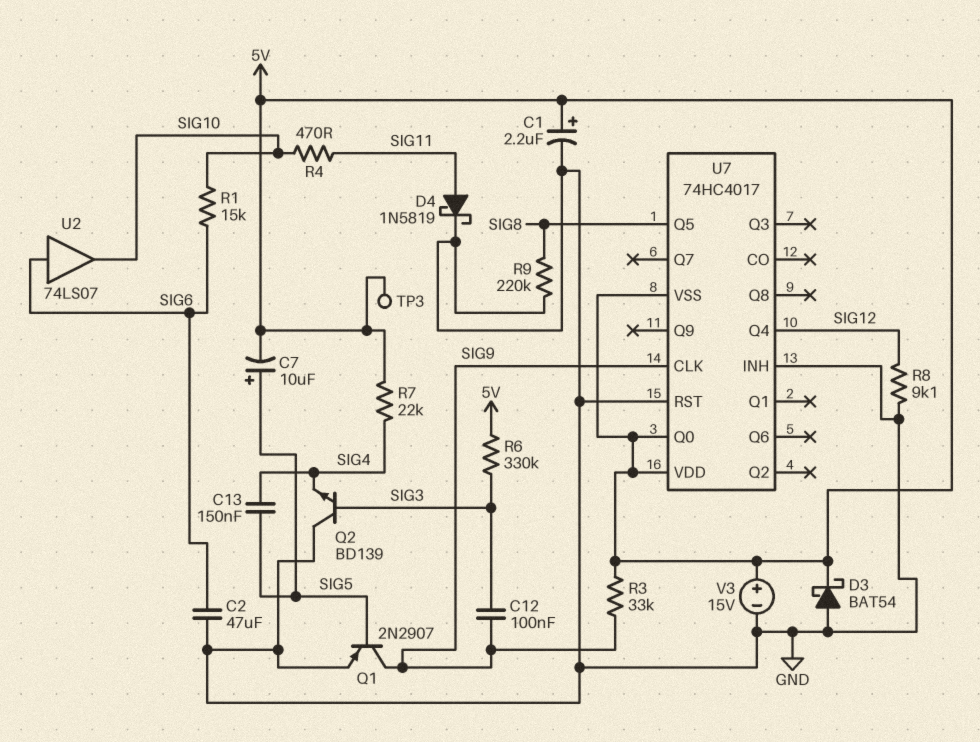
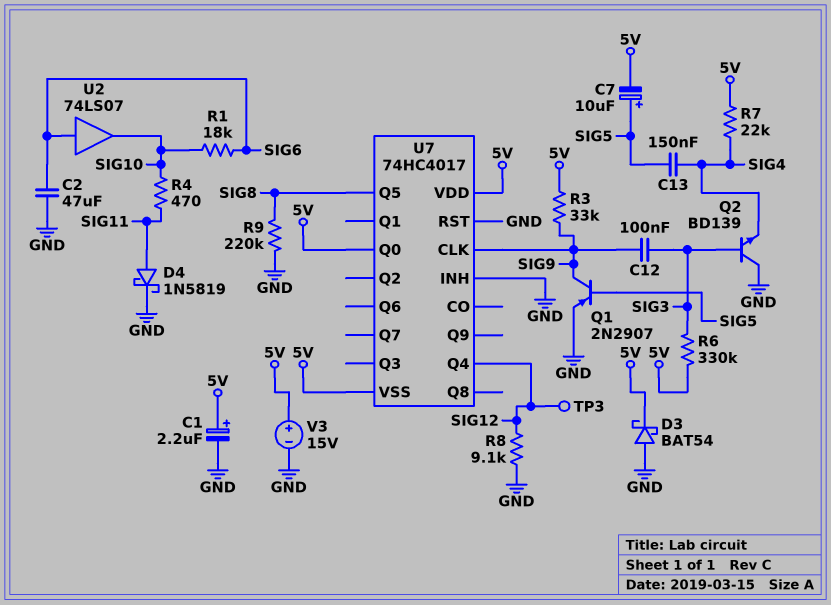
R1: 15k (SIG6, SIG10) -> 18k (SIG6, SIG10)
TP3: test point (5V) -> test point (SIG12)

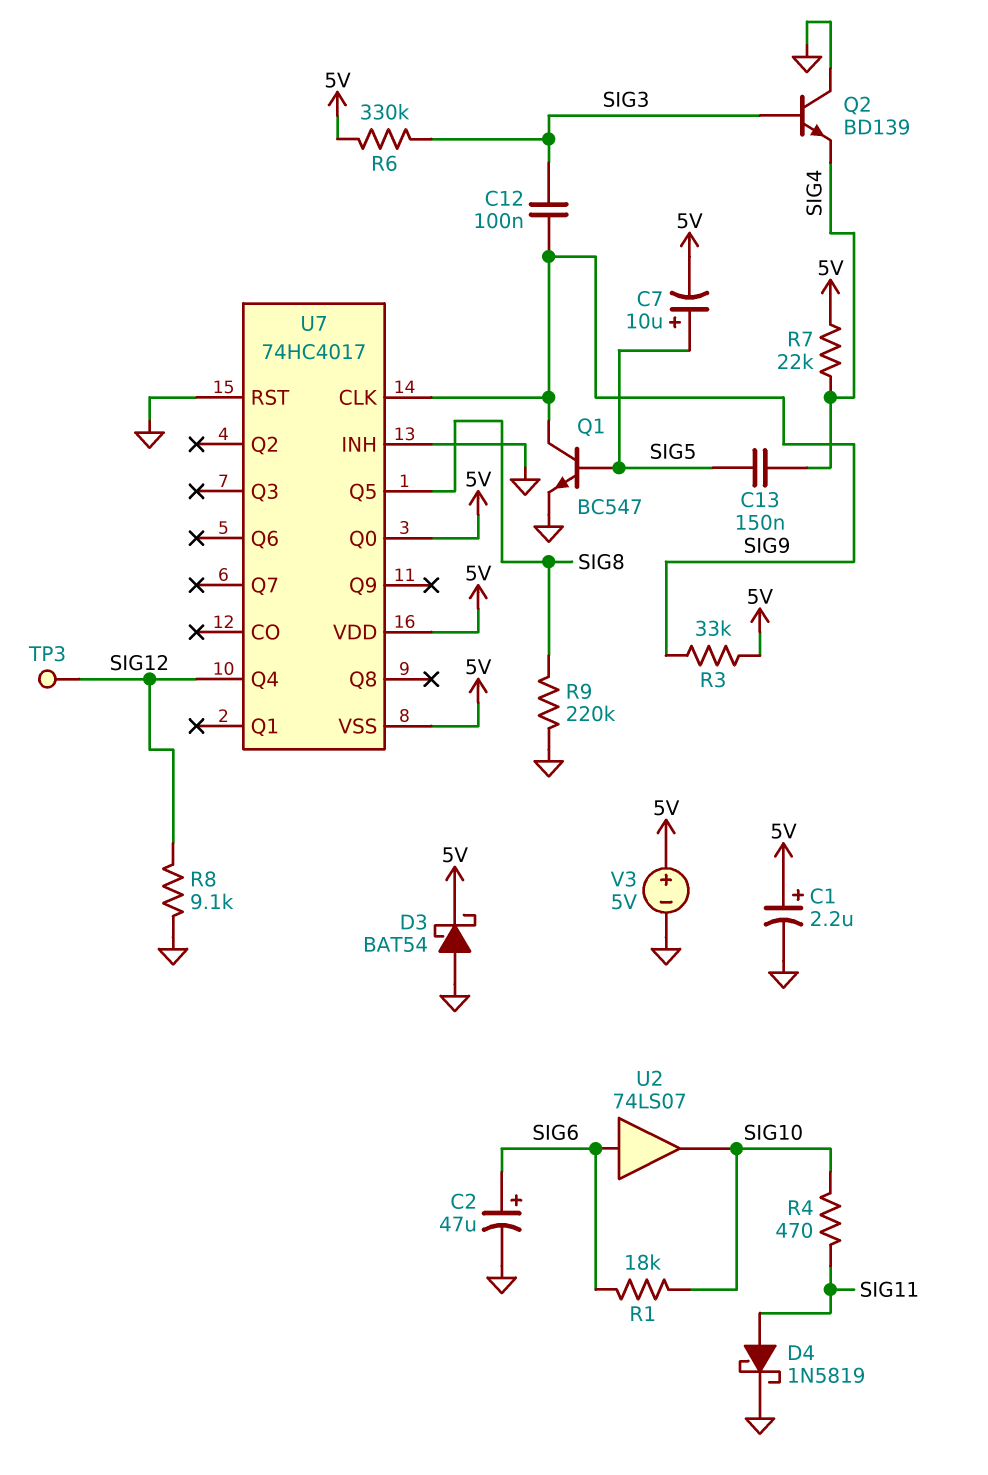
C2: 47uF (GND, SIG6) -> 47uF (plus SIG6, minus GND)
Q1: PNP 2N2907 (B SIG5, C SIG9, E GND) -> NPN BC547 (B SIG5, C SIG9, E GND)
V3: 15V (plus 5V, minus GND) -> 5V (plus 5V, minus GND)

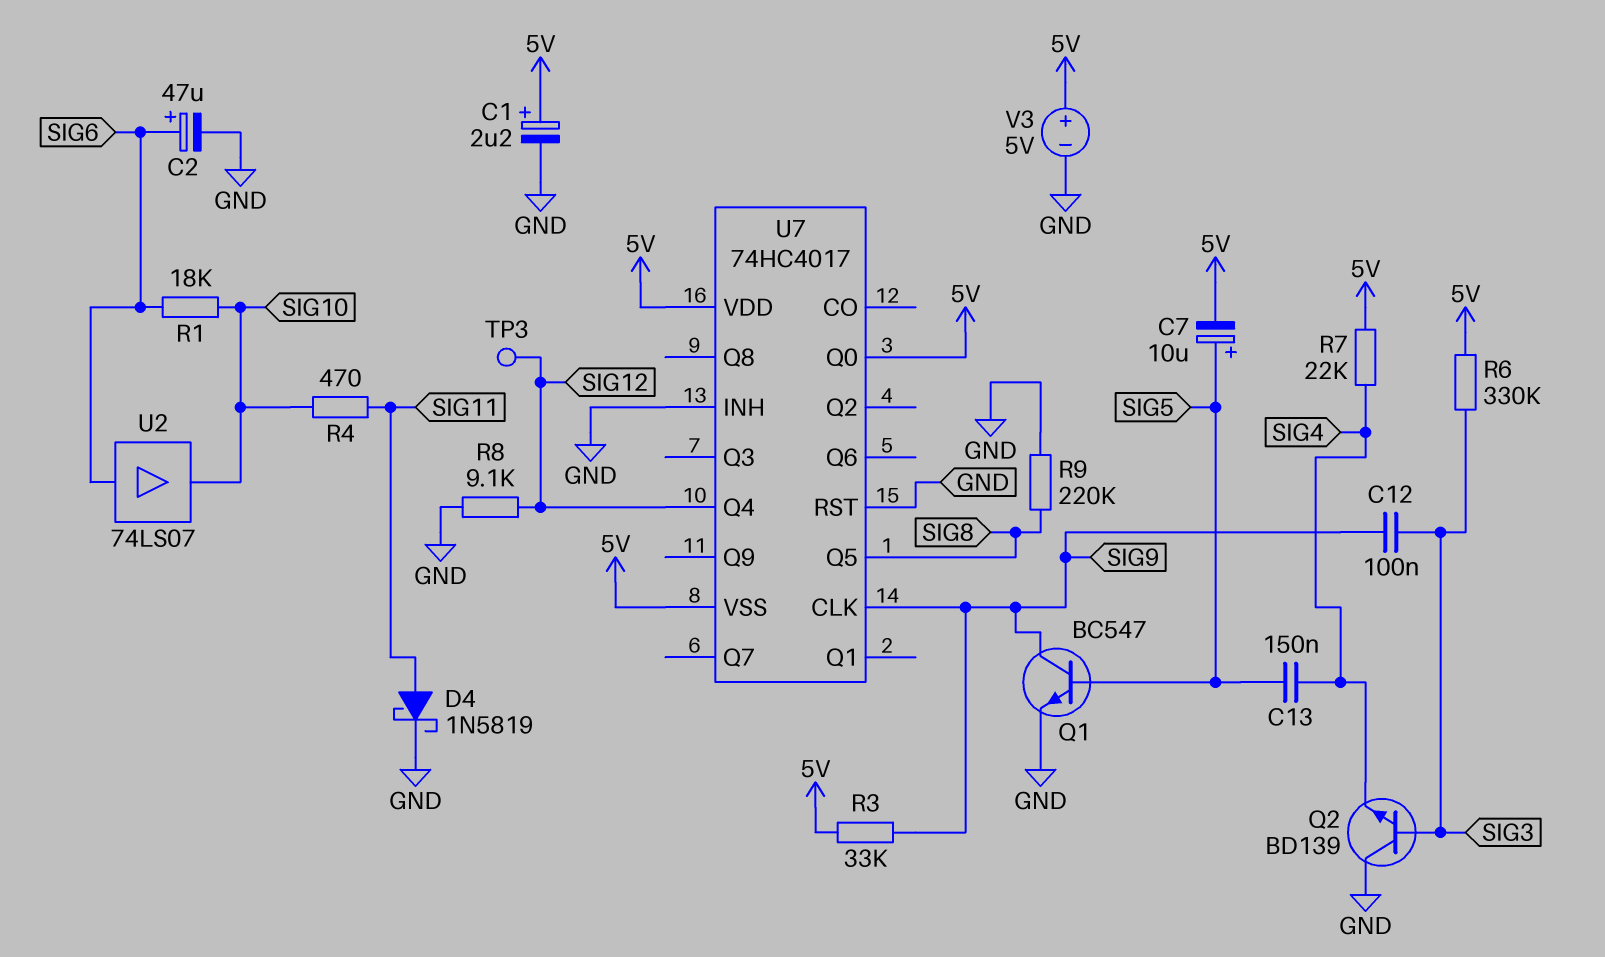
D3: schottky BAT54 (A GND, K 5V) -> none

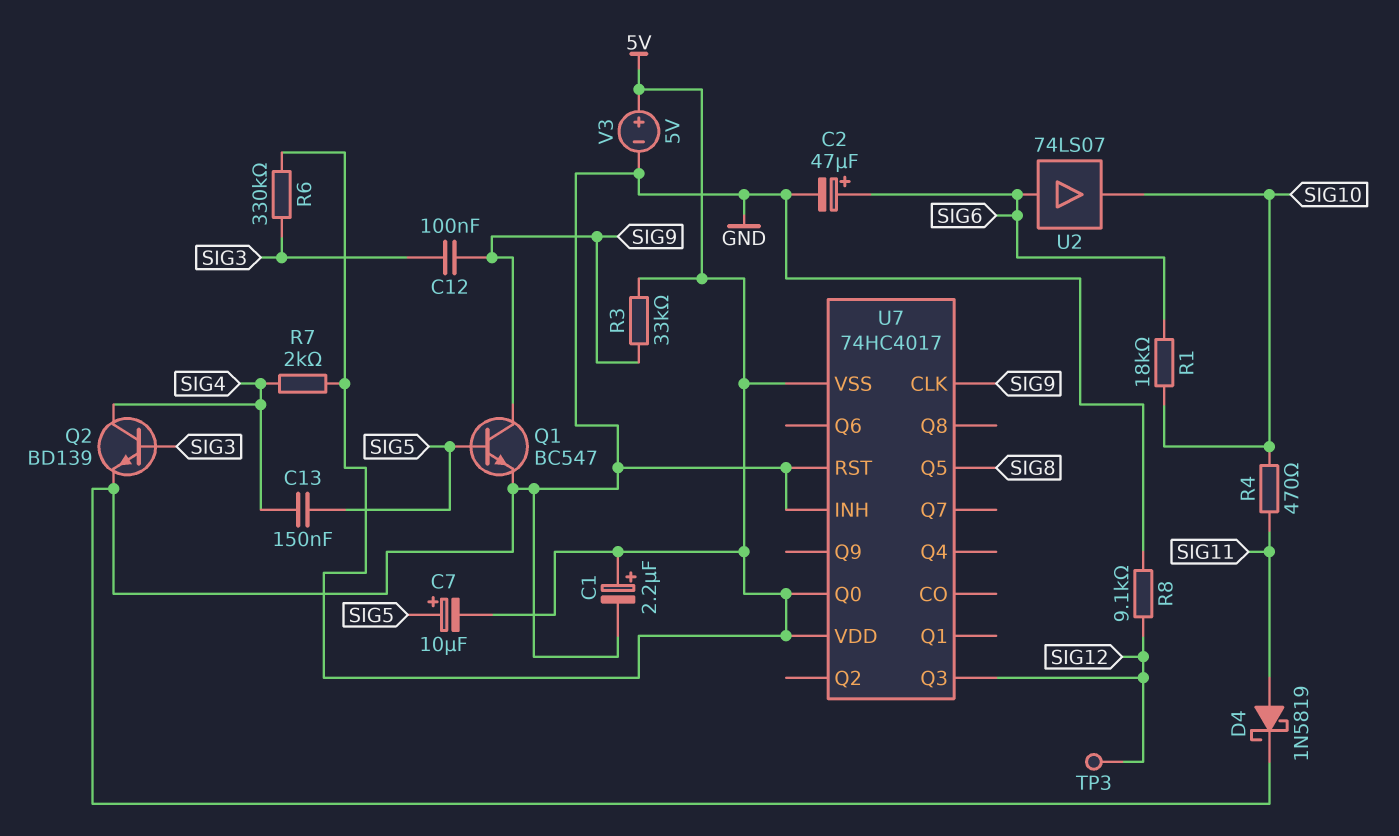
Q2: NPN BD139 (B SIG3, C GND, E SIG4) -> NPN BD139 (B SIG3, C SIG4, E GND)
R7: 22k (5V, SIG4) -> 2k (5V, SIG4)
R9: 220k (GND, SIG8) -> none
U7 pin Q3: none -> SIG12
U7 pin Q4: SIG12 -> none

